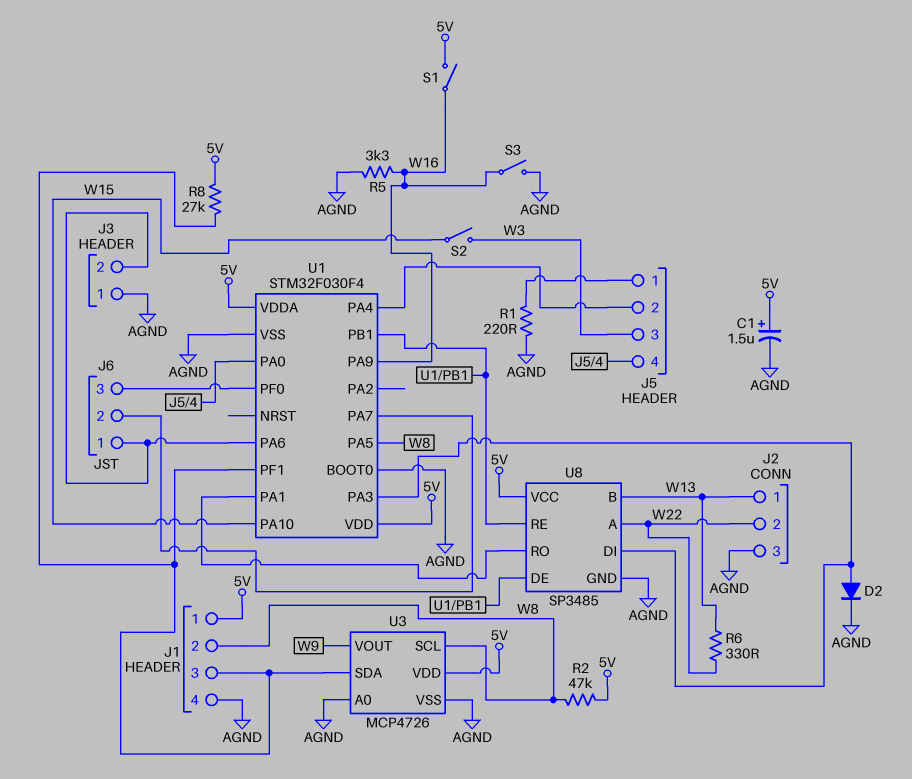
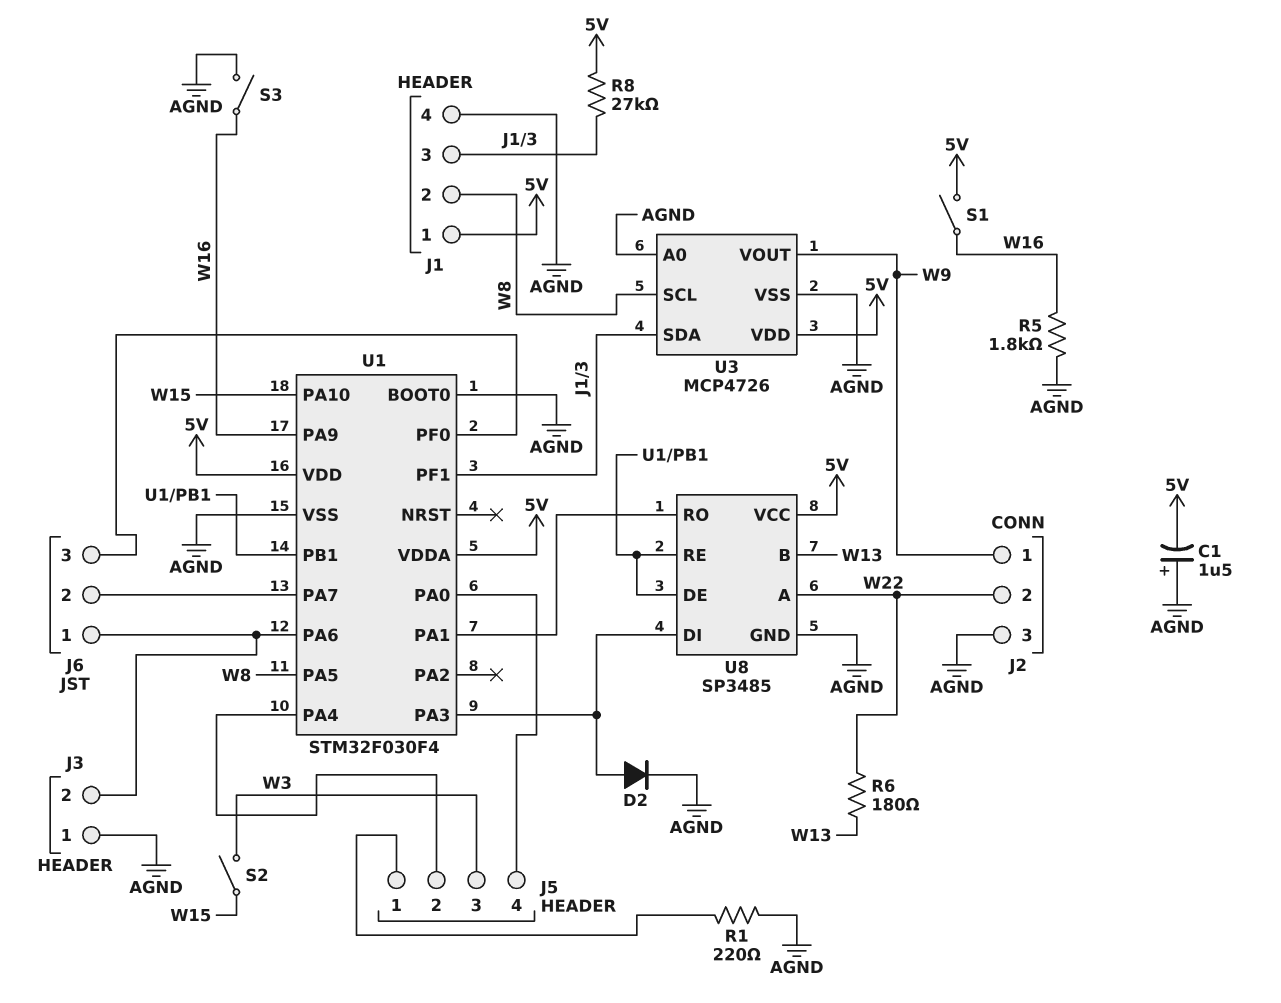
C1: 1.5uF (plus 5V, minus AGND) -> 1.5uF (plus AGND, minus 5V)
J2 pin 1: W13 -> W9
R2: 47k (5V, W8) -> none
R5: 3.3k (AGND, W16) -> 1.8k (AGND, W16)
R6: 330 (W13, W22) -> 180 (W13, W22)

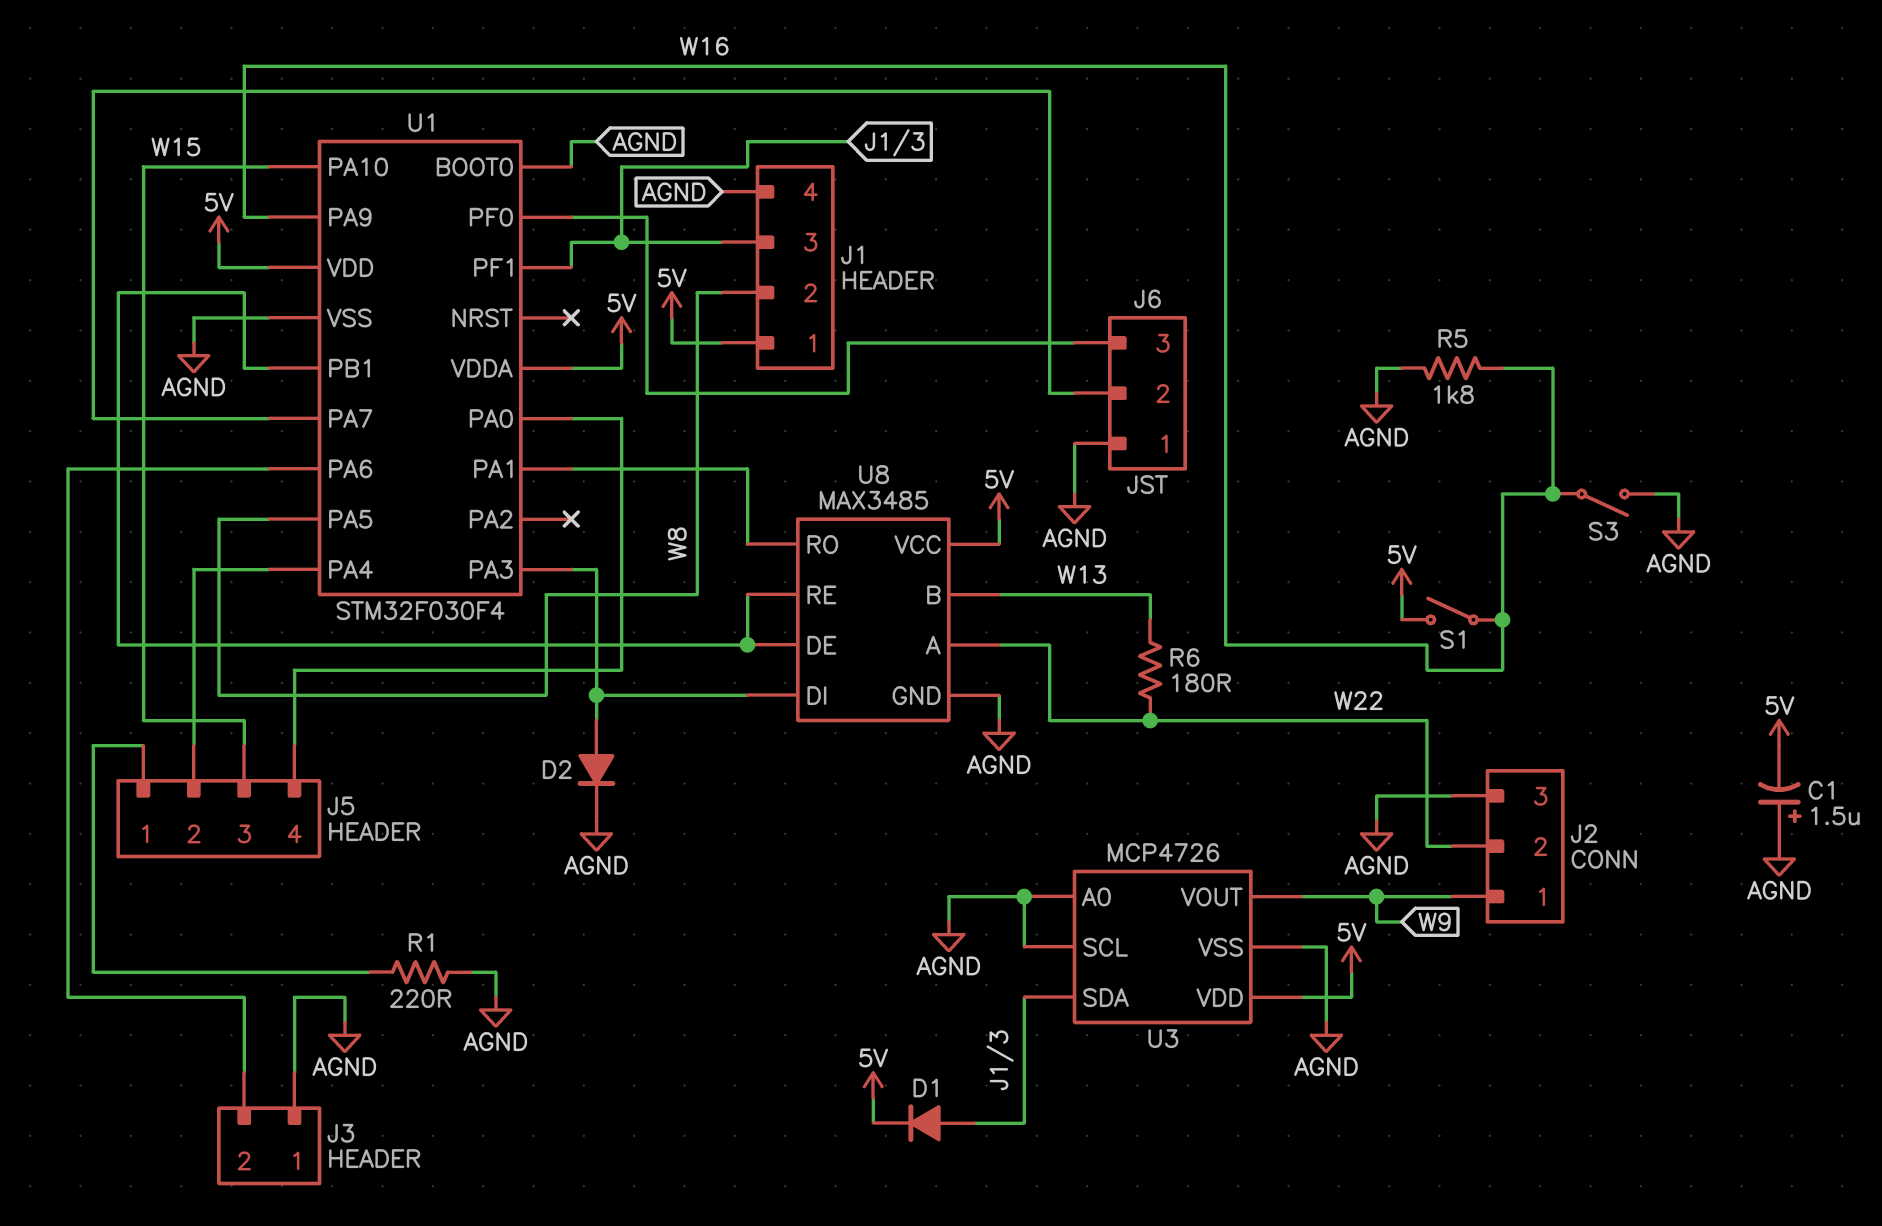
D1: none -> diode (A J1/3, K 5V)
J5 pin 3: W3 -> W15
J6 pin 1: J3/2 -> AGND
R8: 27k (5V, J1/3) -> none
S2: switch (W3, W15) -> none
U3 pin SCL: W8 -> AGND
U8: SP3485 -> MAX3485

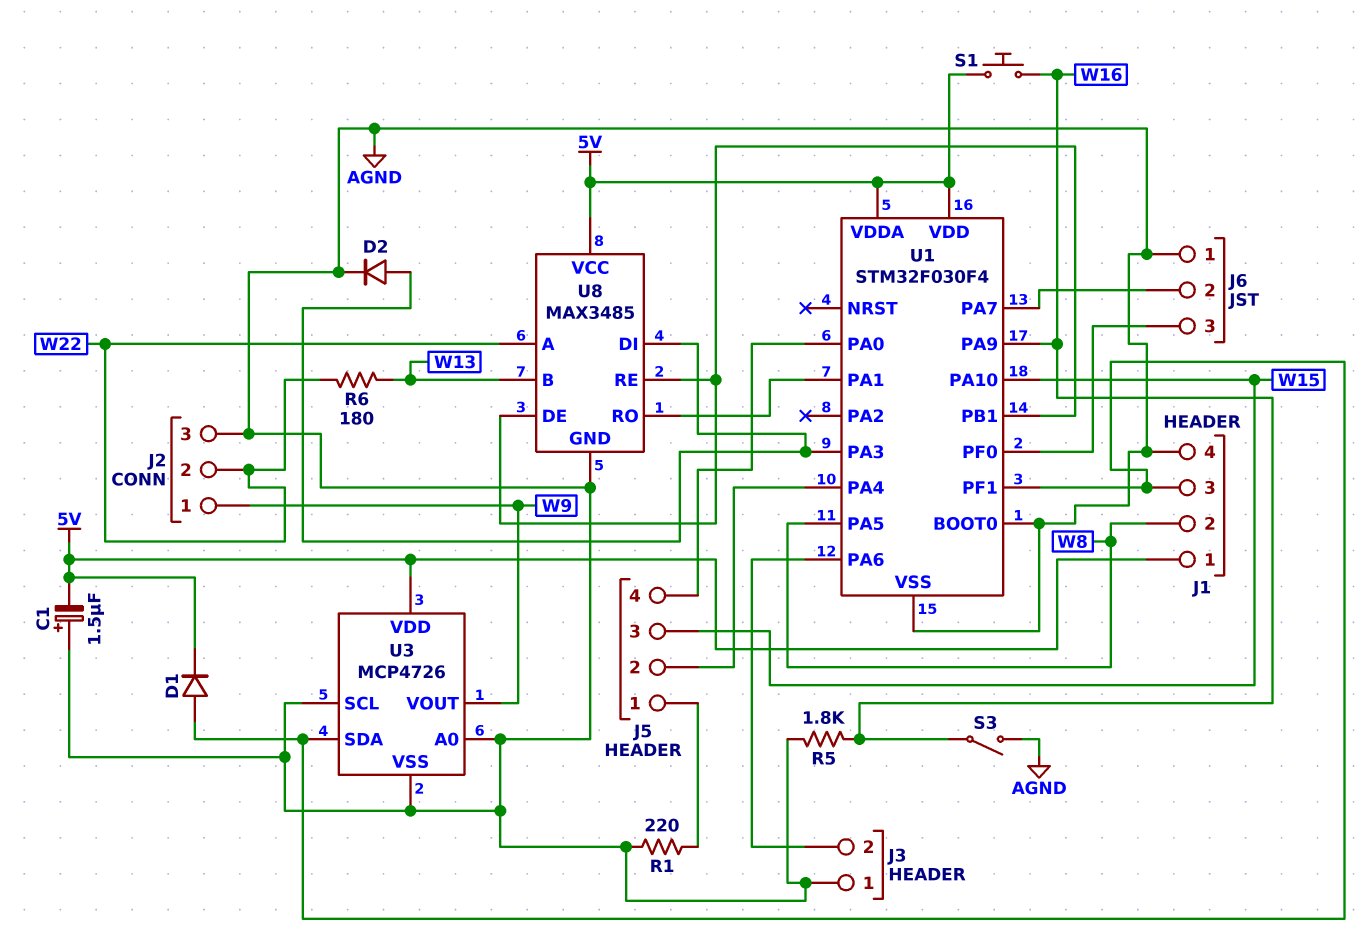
S1: switch (5V, W16) -> button (5V, W16)

